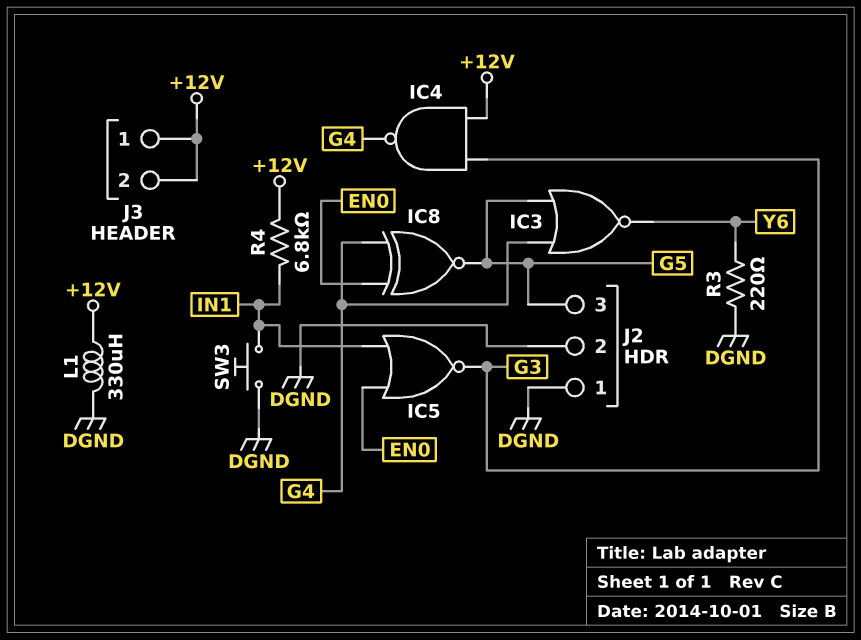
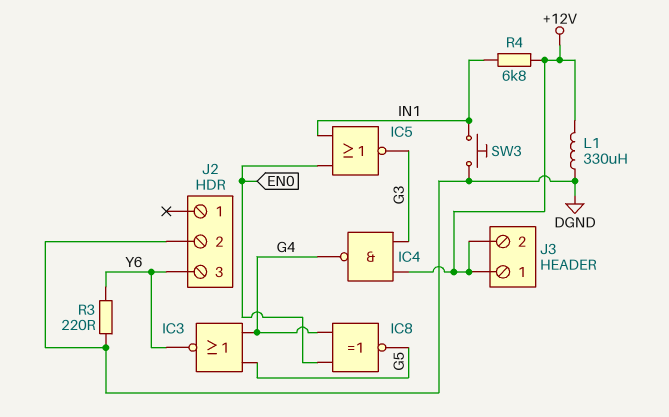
J2 pin 1: DGND -> none
J2 pin 3: G5 -> Y6

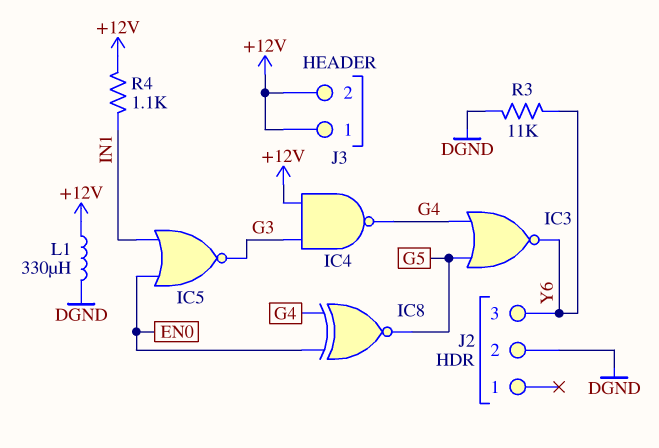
R3: 220 (DGND, Y6) -> 11k (DGND, Y6)
R4: 6.8k (+12V, IN1) -> 1.1k (+12V, IN1)
SW3: button (DGND, IN1) -> none

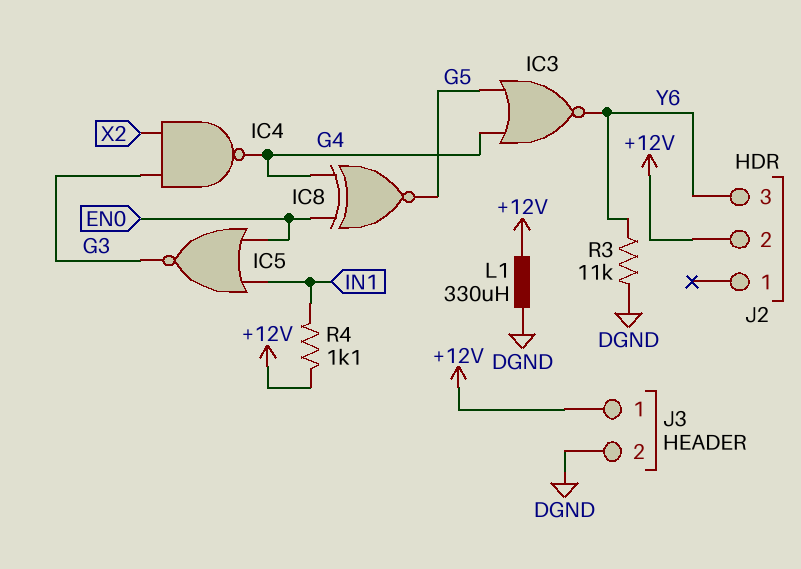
IC4: NAND (in +12V, in G3, out G4) -> NAND (in G3, in X2, out G4)
J2 pin 2: DGND -> +12V
J3 pin 2: +12V -> DGND

